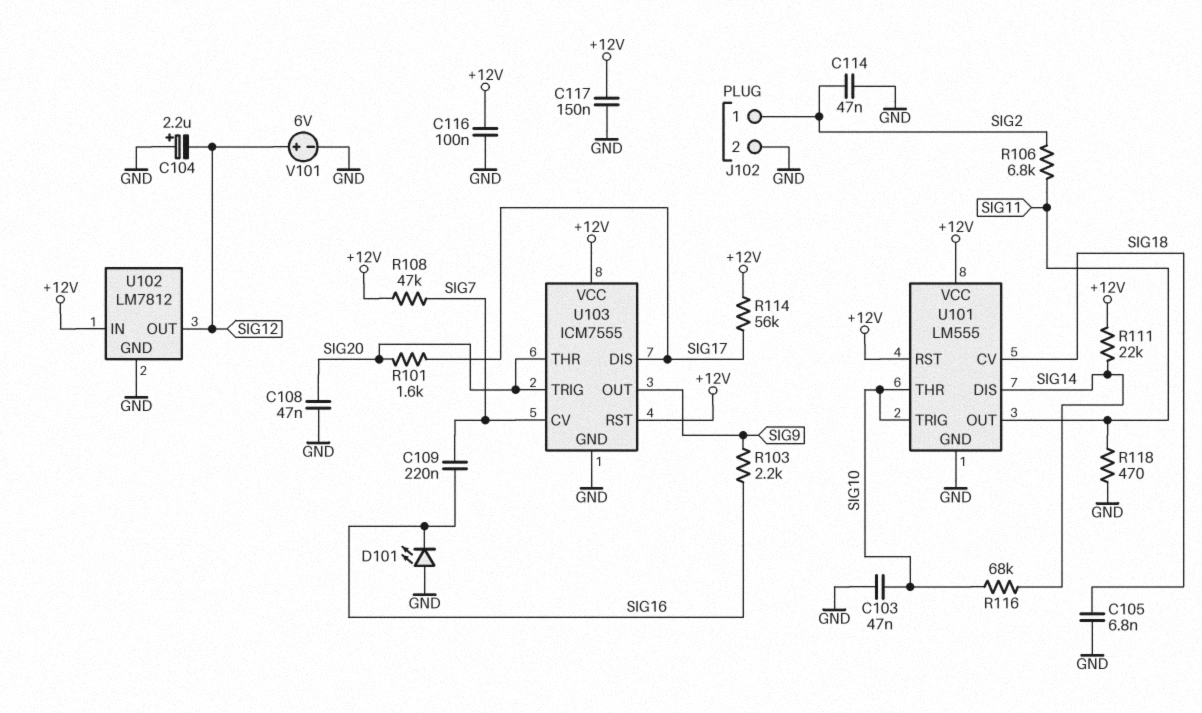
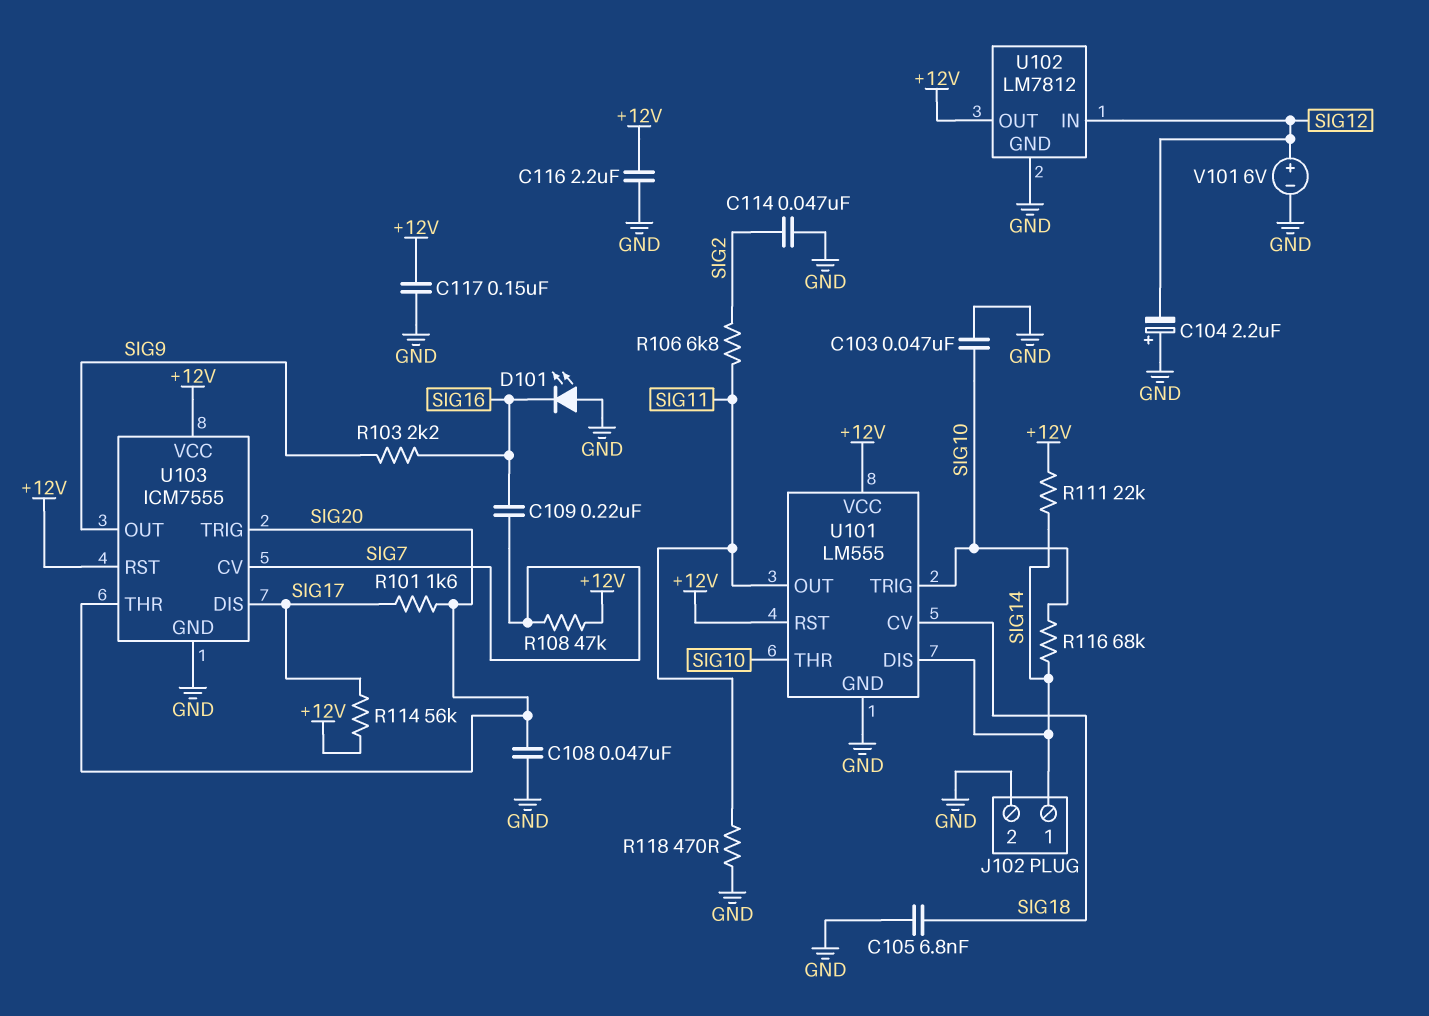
C116: 100nF (+12V, GND) -> 2.2uF (+12V, GND)
J102 pin 1: SIG2 -> SIG14
U102 pin IN: +12V -> SIG12
U102 pin OUT: SIG12 -> +12V

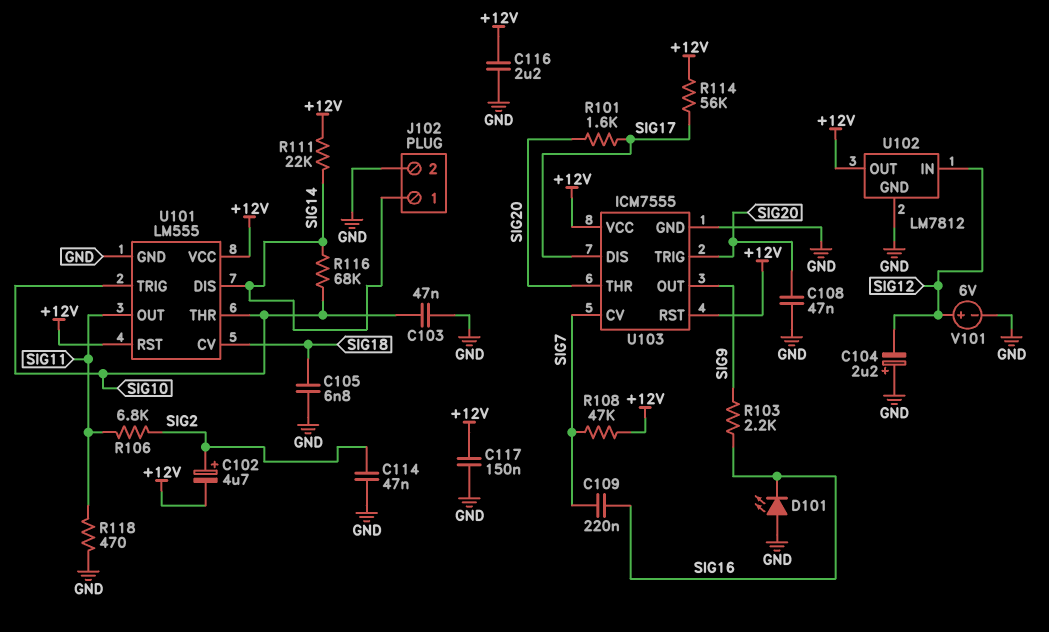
C102: none -> 4.7uF (plus SIG2, minus +12V)

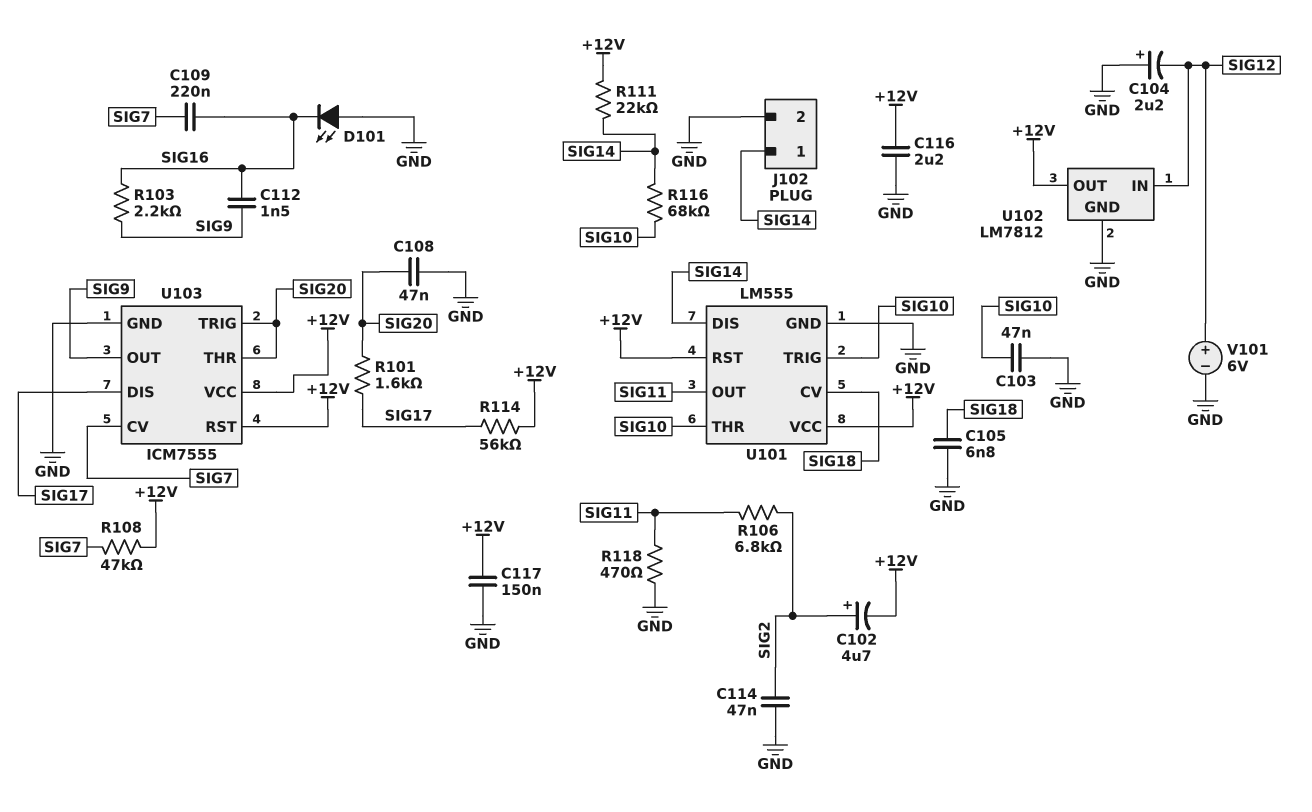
C112: none -> 1.5nF (SIG9, SIG16)

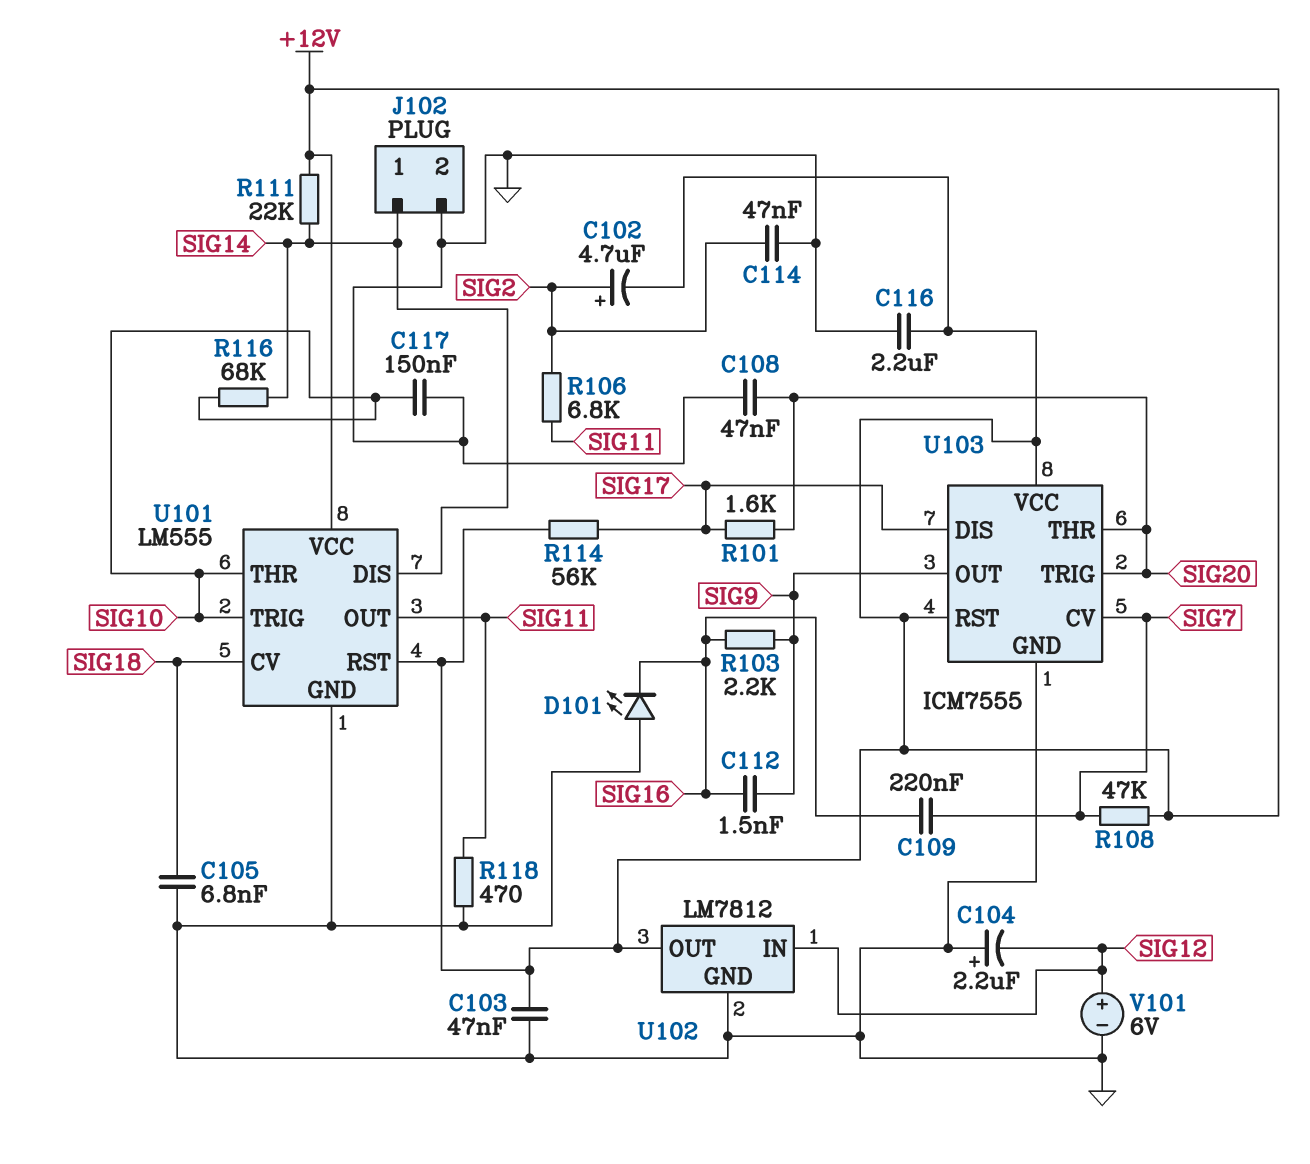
C103: 47nF (GND, SIG10) -> 47nF (+12V, GND)
C117: 150nF (+12V, GND) -> 150nF (GND, SIG10)

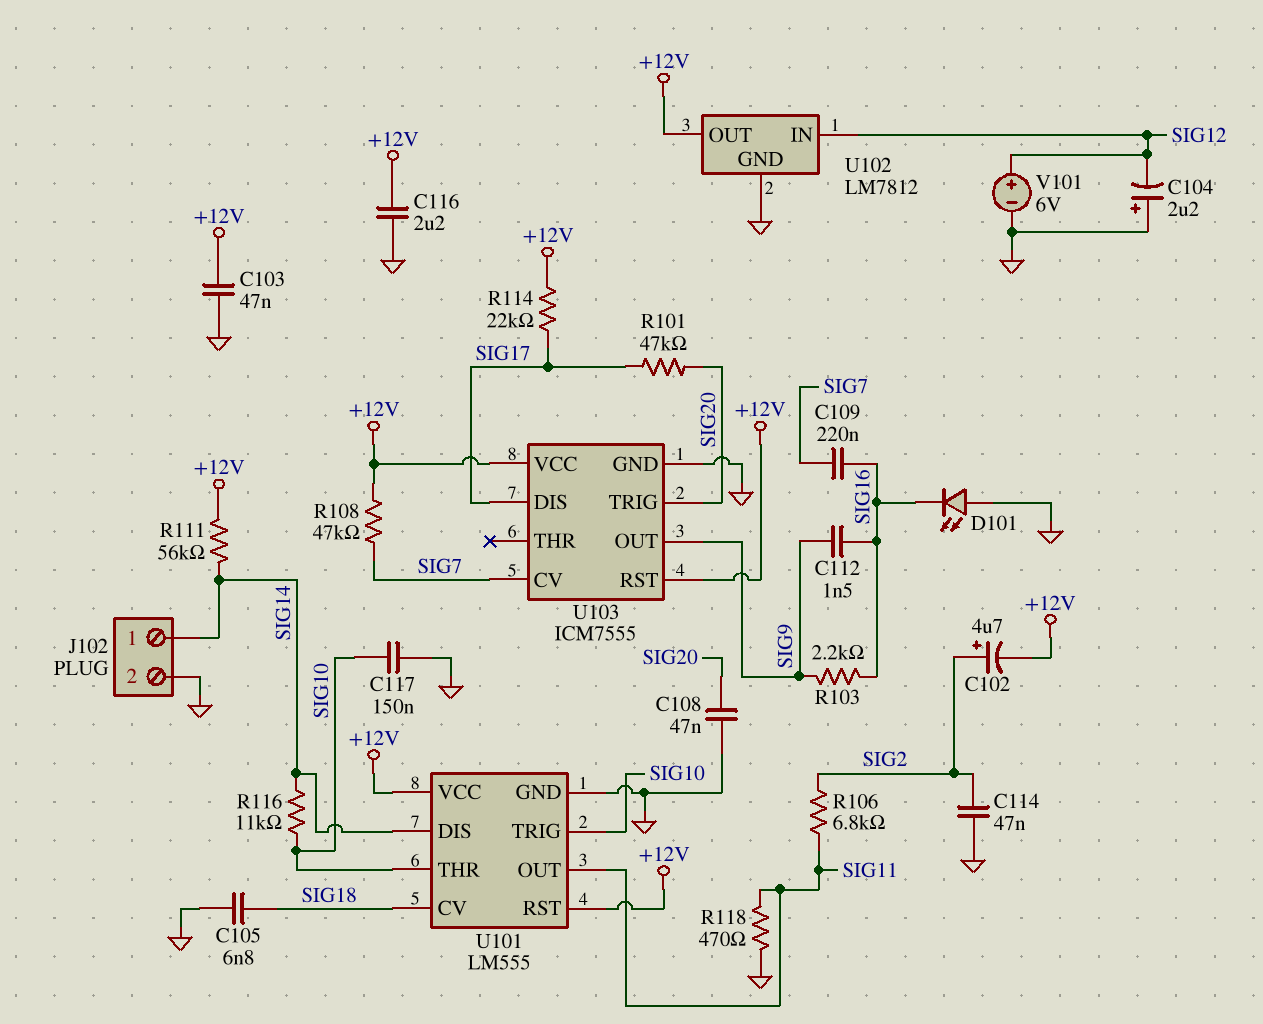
R101: 1.6k (SIG17, SIG20) -> 47k (SIG17, SIG20)
R111: 22k (+12V, SIG14) -> 56k (+12V, SIG14)
R114: 56k (+12V, SIG17) -> 22k (+12V, SIG17)
R116: 68k (SIG10, SIG14) -> 11k (SIG10, SIG14)
U103 pin THR: SIG20 -> none

